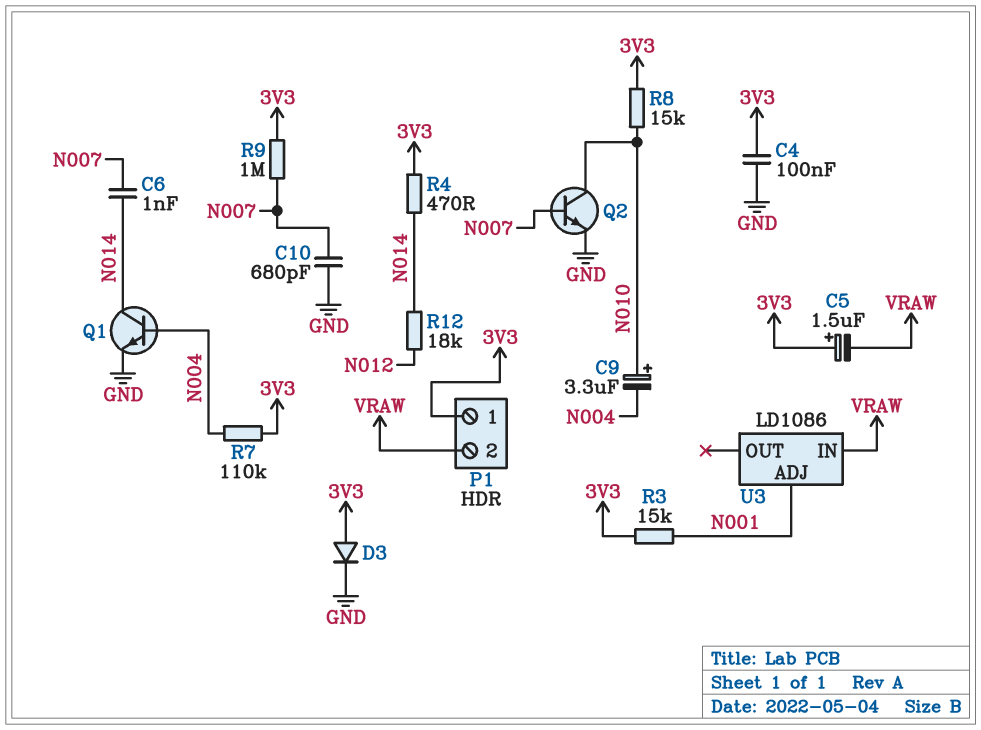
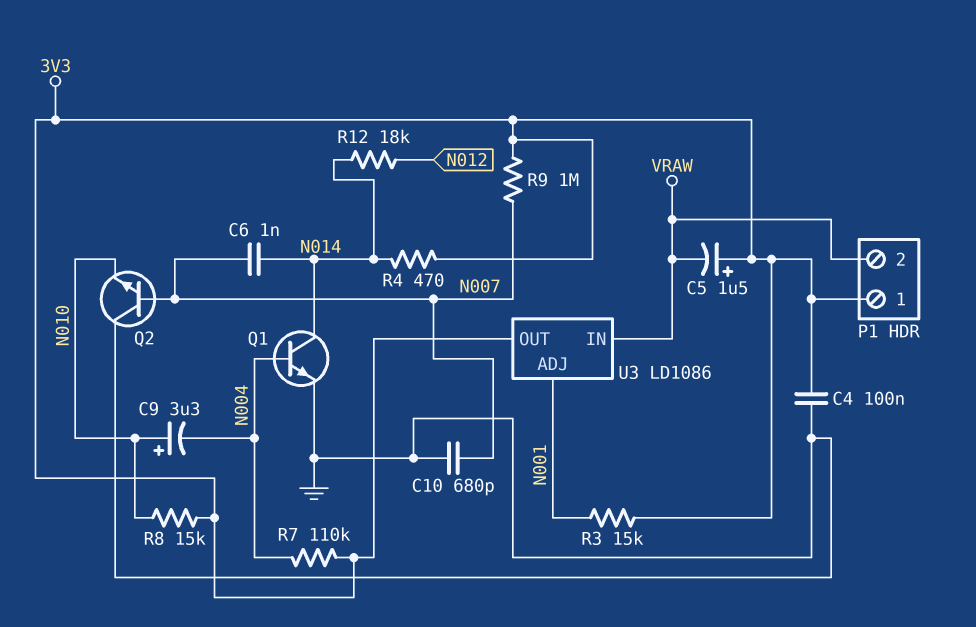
D3: diode (A 3V3, K GND) -> none
Q2: NPN (B N007, C N010, E GND) -> NPN (B N007, C GND, E N010)
U3 pin OUT: none -> 3V3

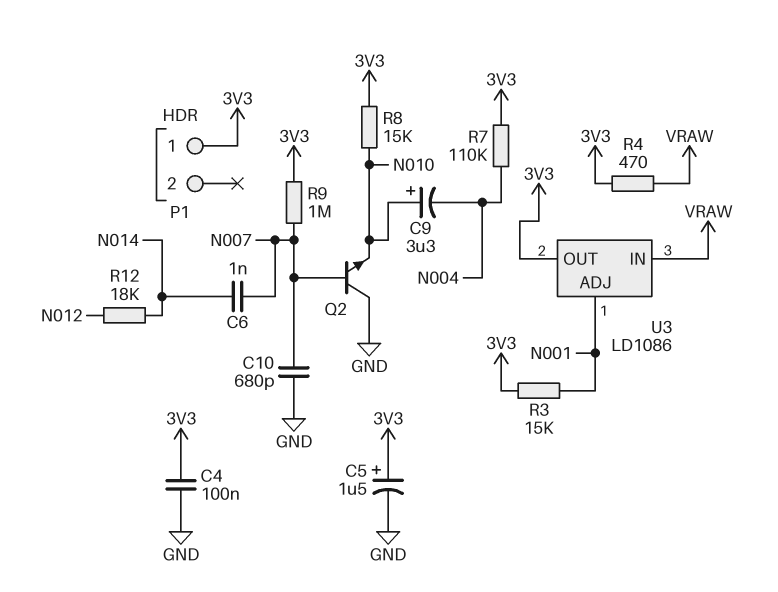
C5: 1.5uF (plus 3V3, minus VRAW) -> 1.5uF (plus 3V3, minus GND)
P1 pin 2: VRAW -> none
Q1: NPN (B N004, C N014, E GND) -> none
R4: 470 (3V3, N014) -> 470 (3V3, VRAW)

